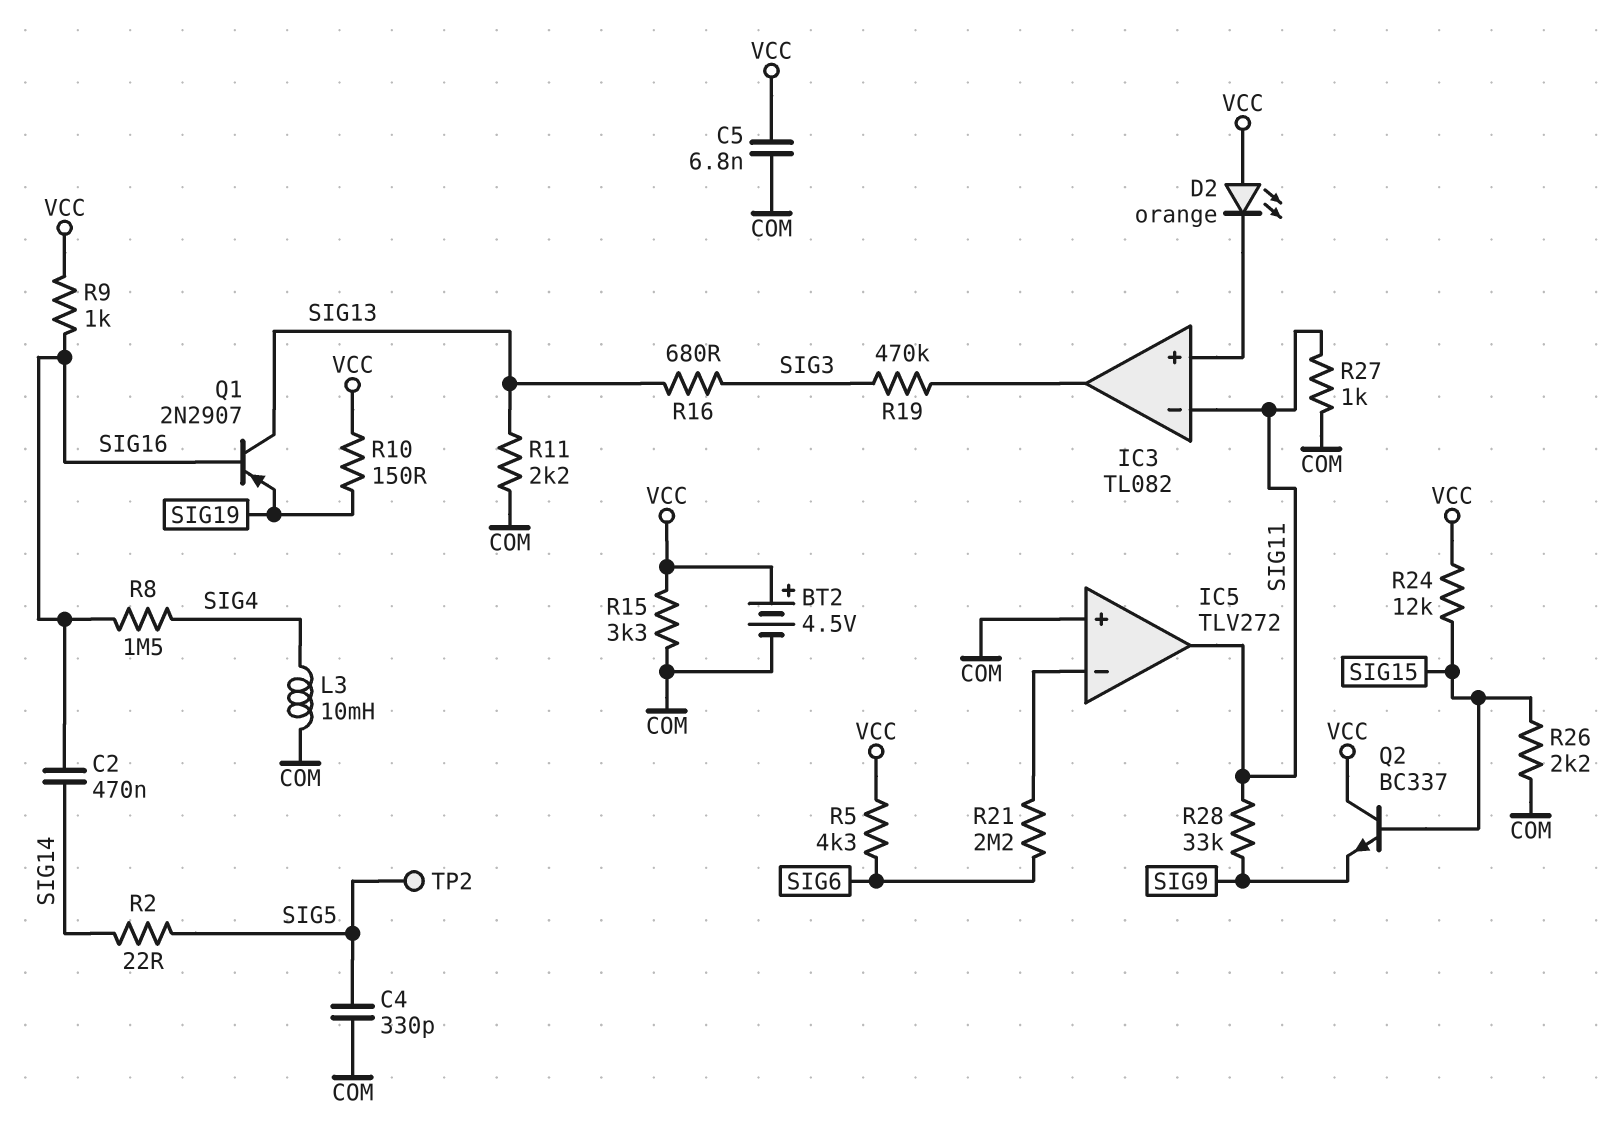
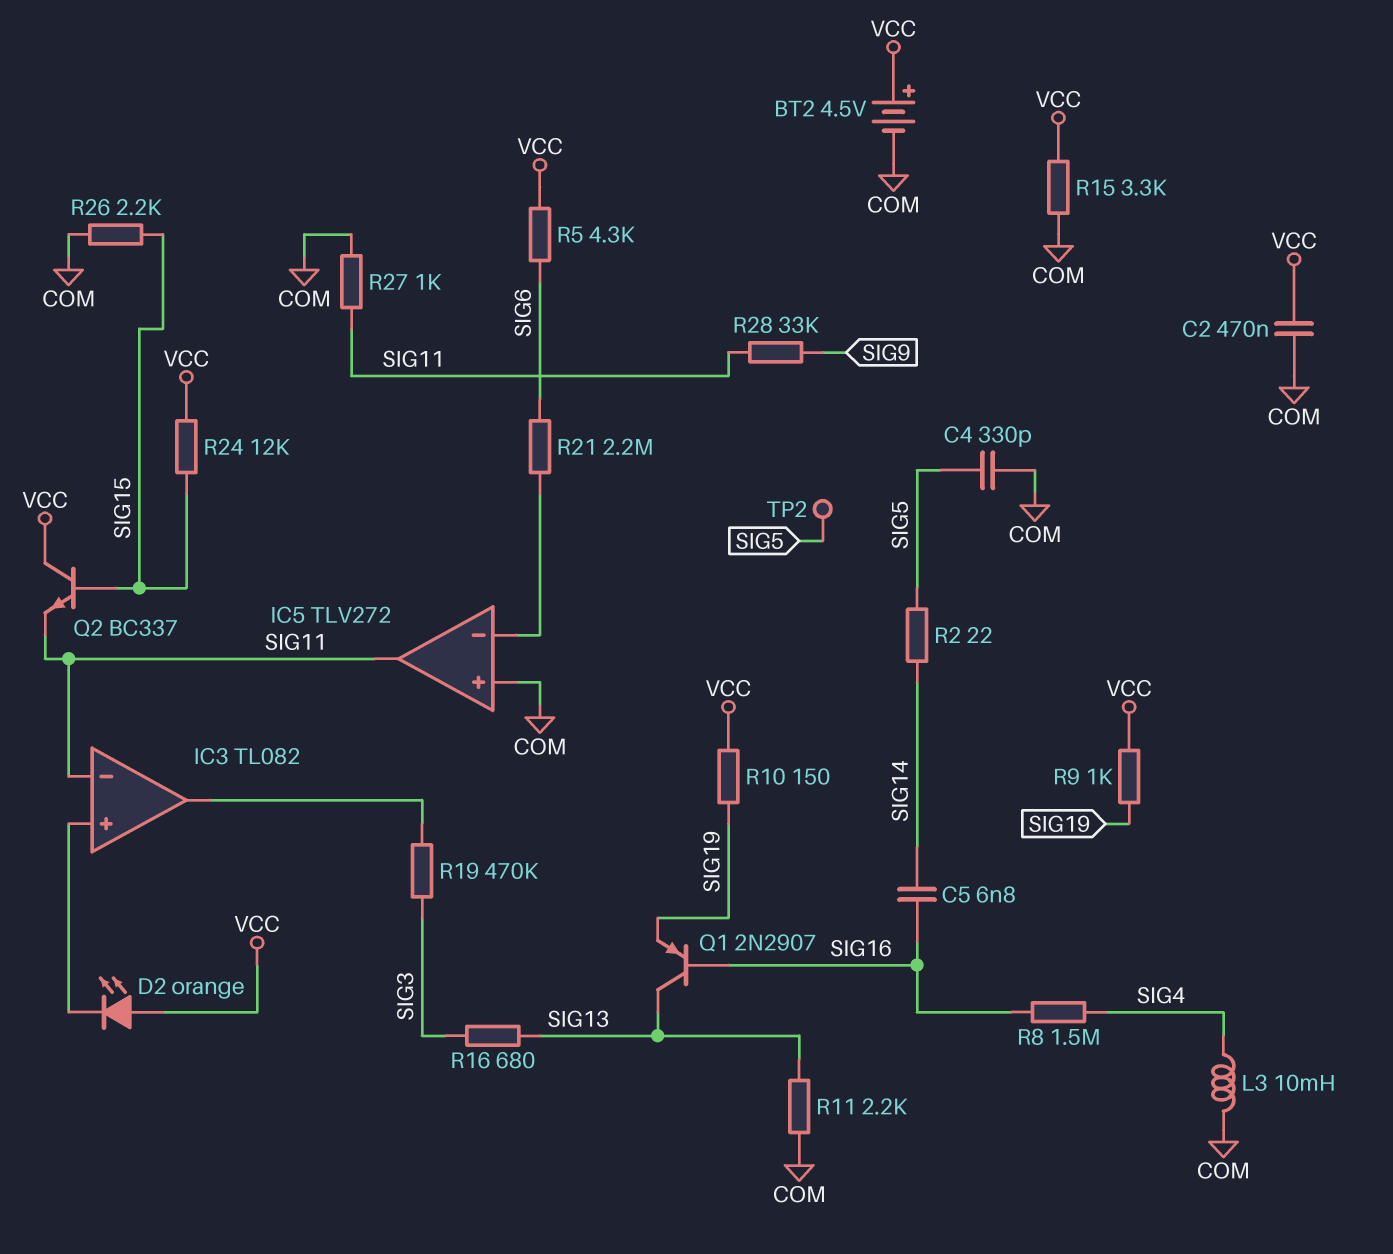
C2: 470nF (SIG14, SIG16) -> 470nF (COM, VCC)
C5: 6.8nF (COM, VCC) -> 6.8nF (SIG14, SIG16)
Q2: NPN BC337 (B SIG15, C VCC, E SIG9) -> NPN BC337 (B SIG15, C VCC, E SIG11)
R9: 1k (SIG16, VCC) -> 1k (SIG19, VCC)

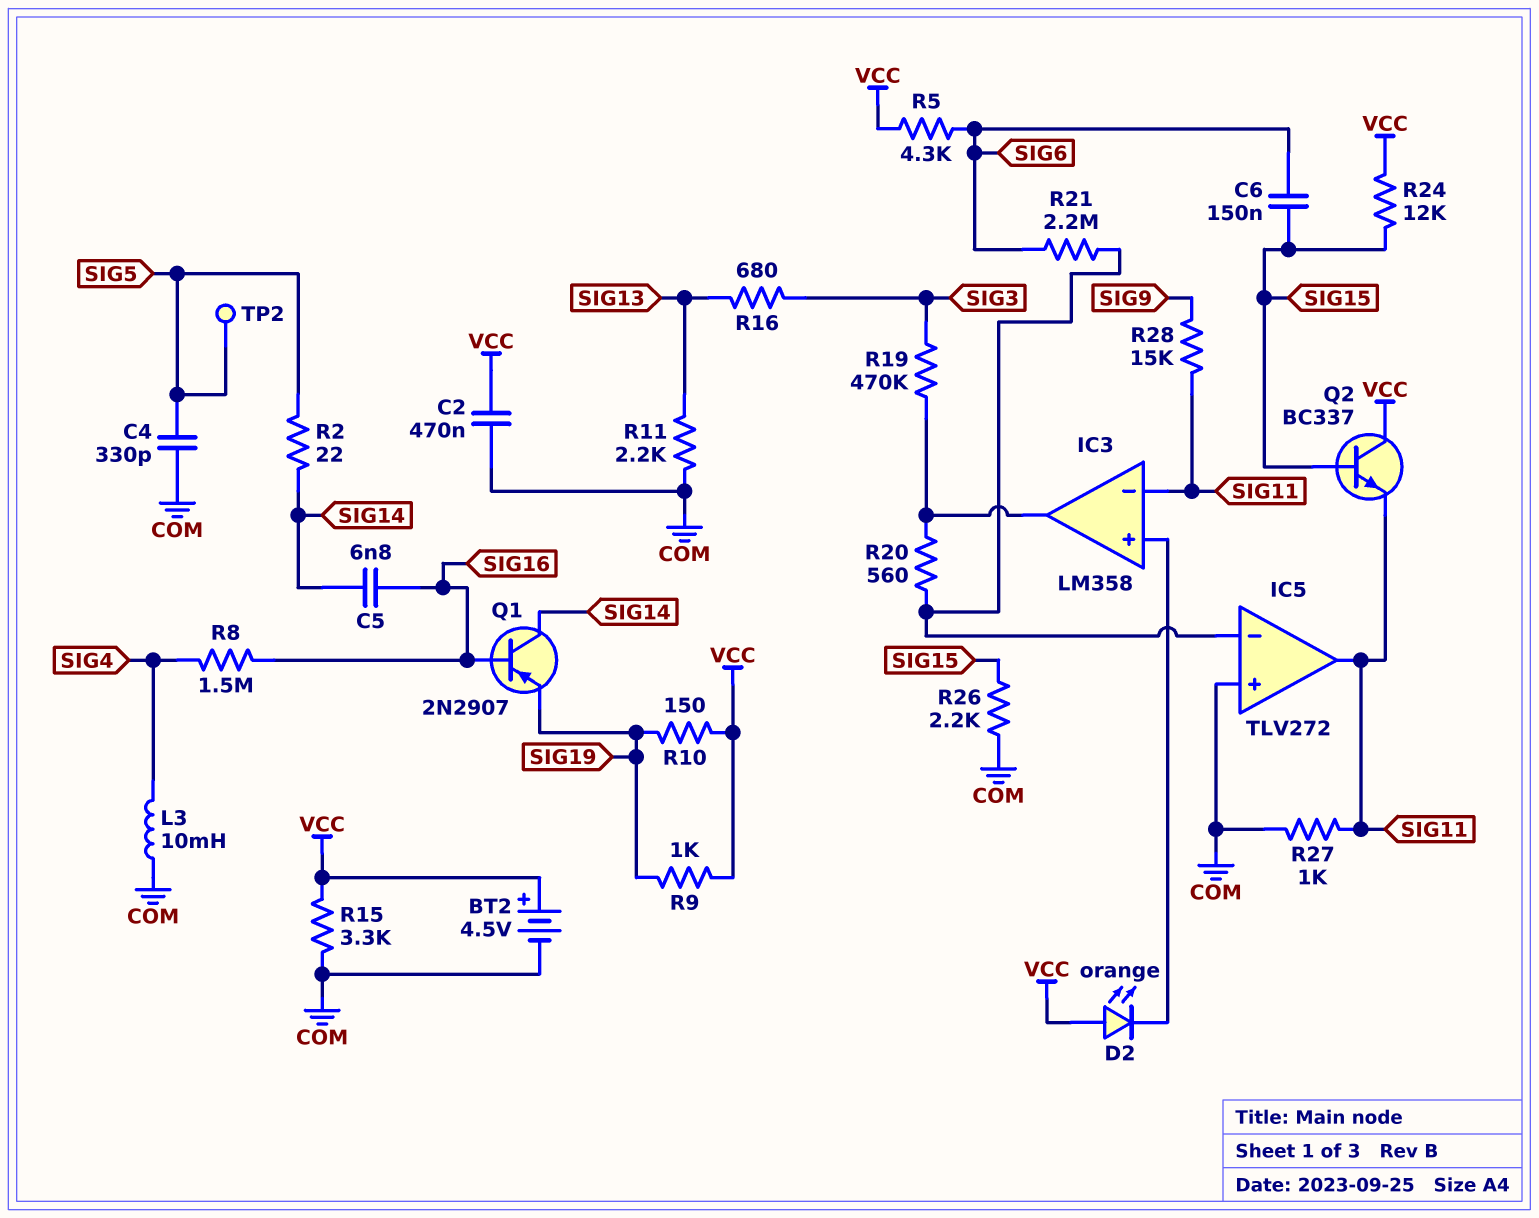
C6: none -> 150nF (SIG6, SIG15)
IC3: TL082 -> LM358
Q1: PNP 2N2907 (B SIG16, C SIG13, E SIG19) -> PNP 2N2907 (B SIG16, C SIG14, E SIG19)
R20: none -> 560 (IC3/out, IC5/in-)
R28: 33k (SIG9, SIG11) -> 15k (SIG9, SIG11)

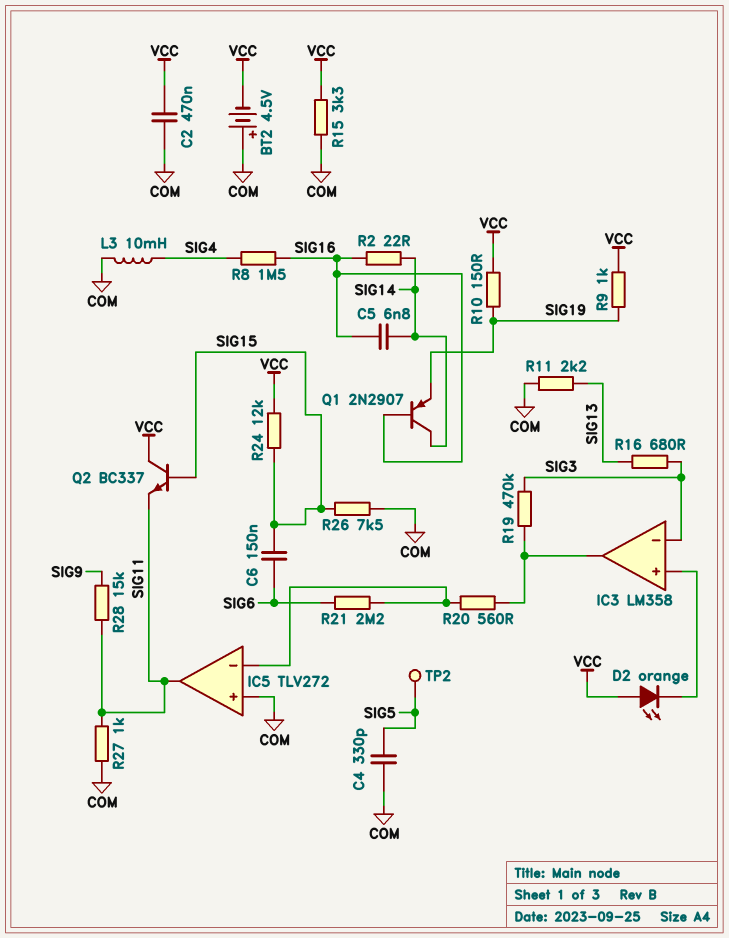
BT2: 4.5V (plus VCC, minus COM) -> 4.5V (plus COM, minus VCC)
IC3 pin in-: SIG11 -> SIG3
R2: 22 (SIG5, SIG14) -> 22 (SIG14, SIG16)
R5: 4.3k (SIG6, VCC) -> none
R26: 2.2k (COM, SIG15) -> 7.5k (COM, SIG15)

